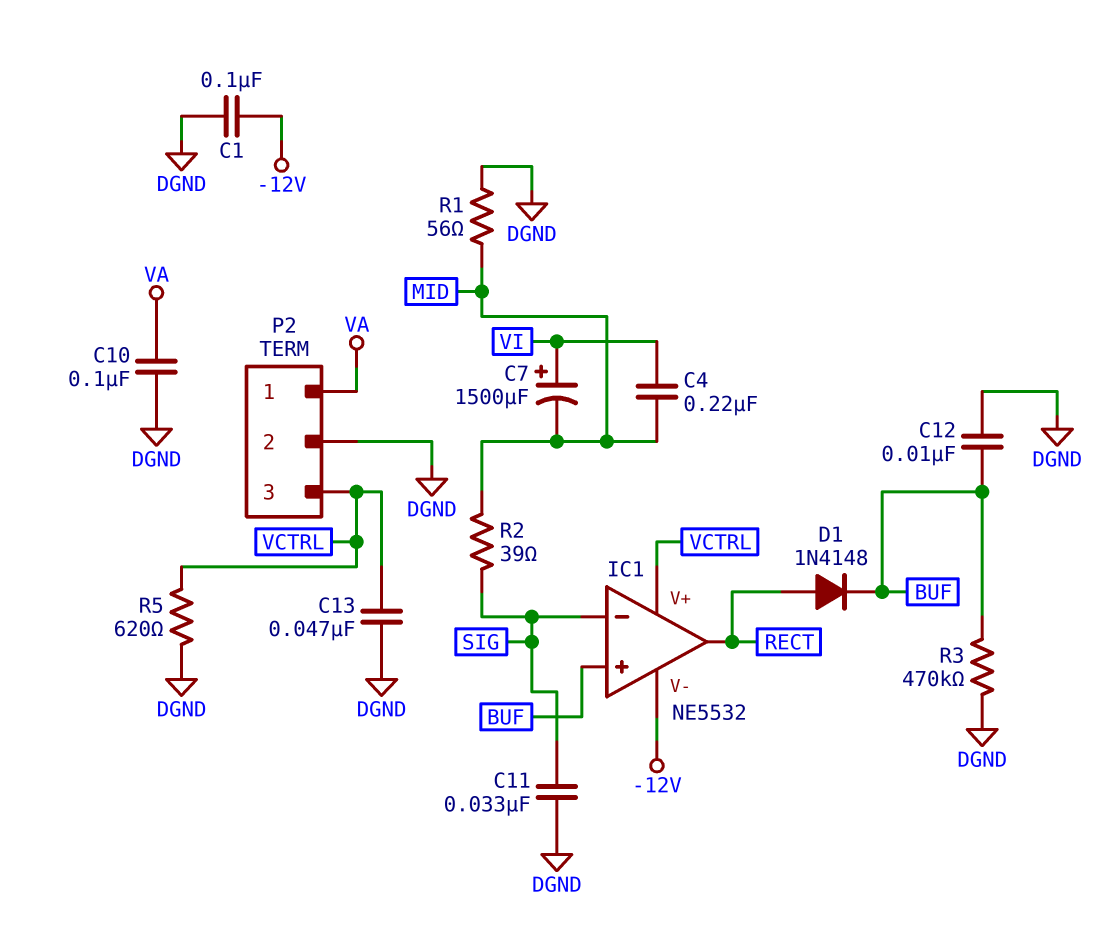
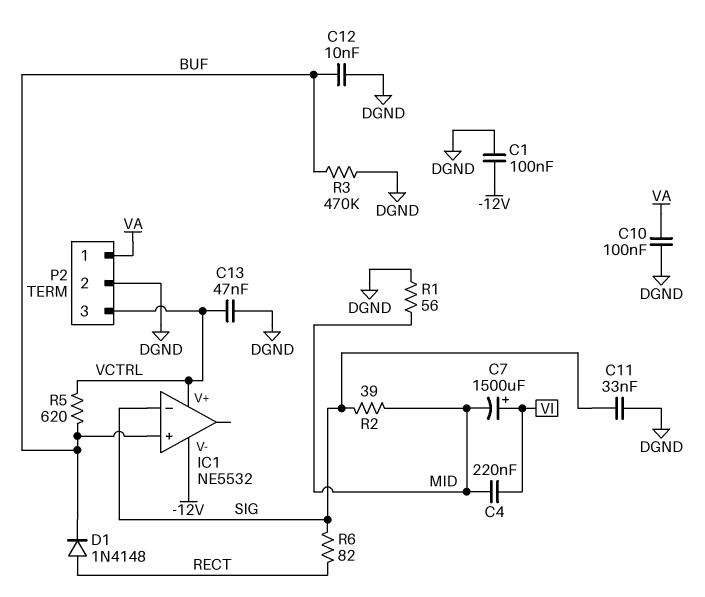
IC1 pin out: RECT -> none
R5: 620 (DGND, VCTRL) -> 620 (BUF, VCTRL)
R6: none -> 82 (RECT, SIG)

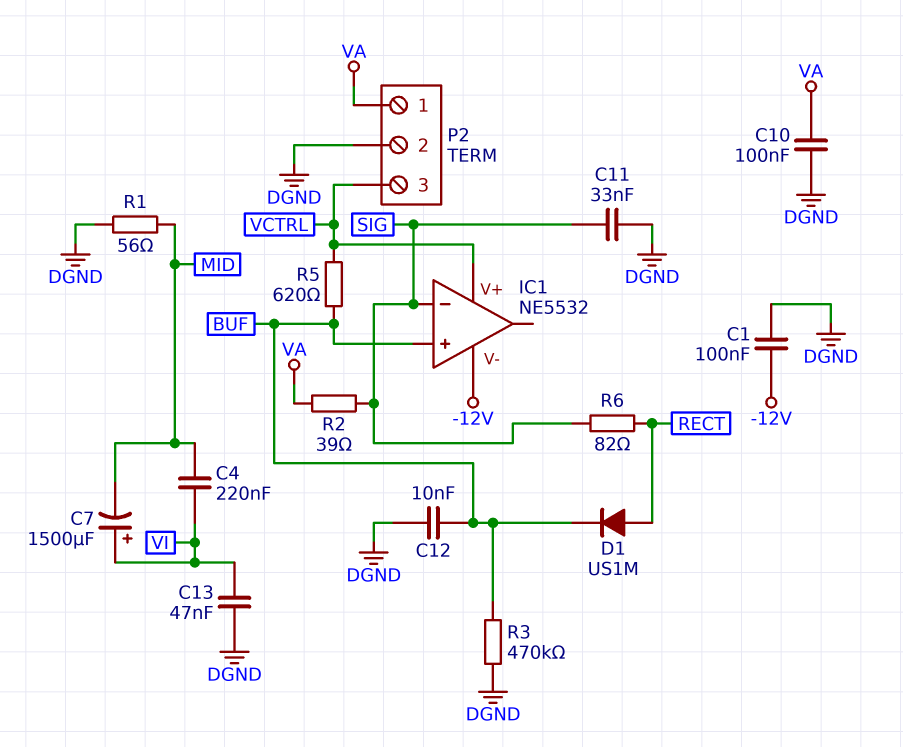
C13: 47nF (DGND, VCTRL) -> 47nF (DGND, VI)
D1: diode 1N4148 (A RECT, K BUF) -> diode US1M (A RECT, K BUF)
R2: 39 (MID, SIG) -> 39 (SIG, VA)

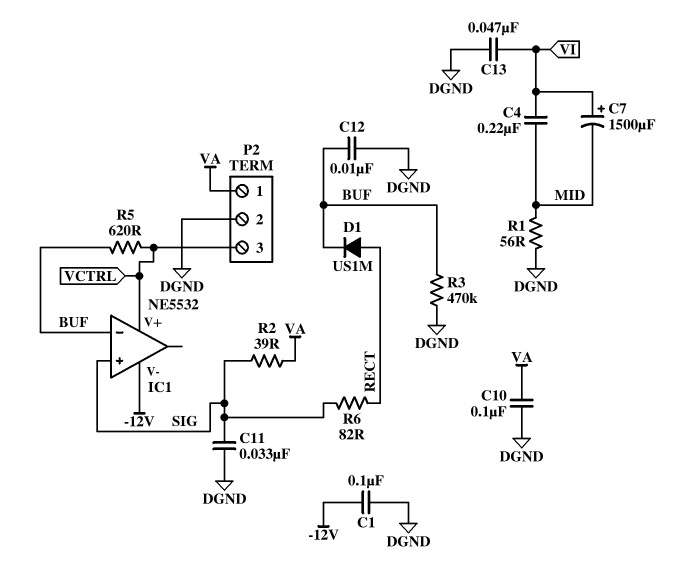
IC1 pin in+: BUF -> SIG
IC1 pin in-: SIG -> BUF

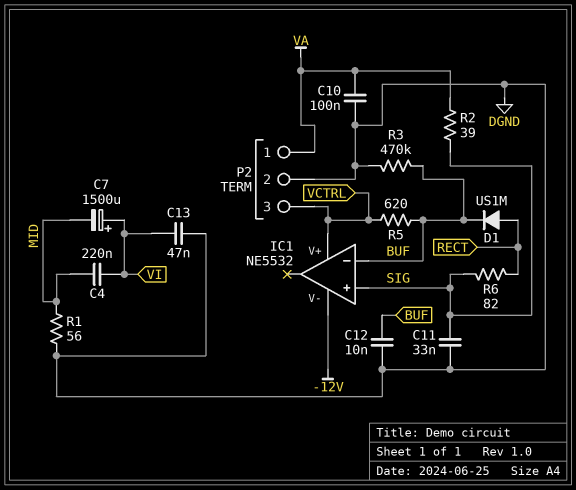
C1: 100nF (-12V, DGND) -> none

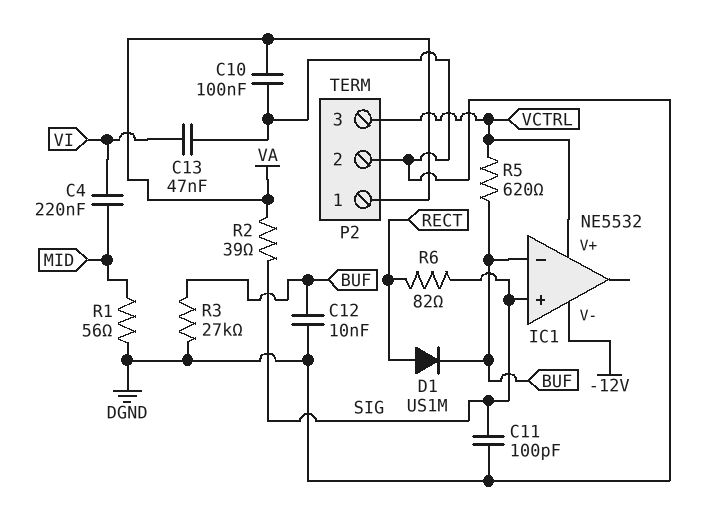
C7: 1500uF (plus VI, minus MID) -> none
C11: 33nF (DGND, SIG) -> 100pF (DGND, SIG)
R3: 470k (BUF, DGND) -> 27k (BUF, DGND)

